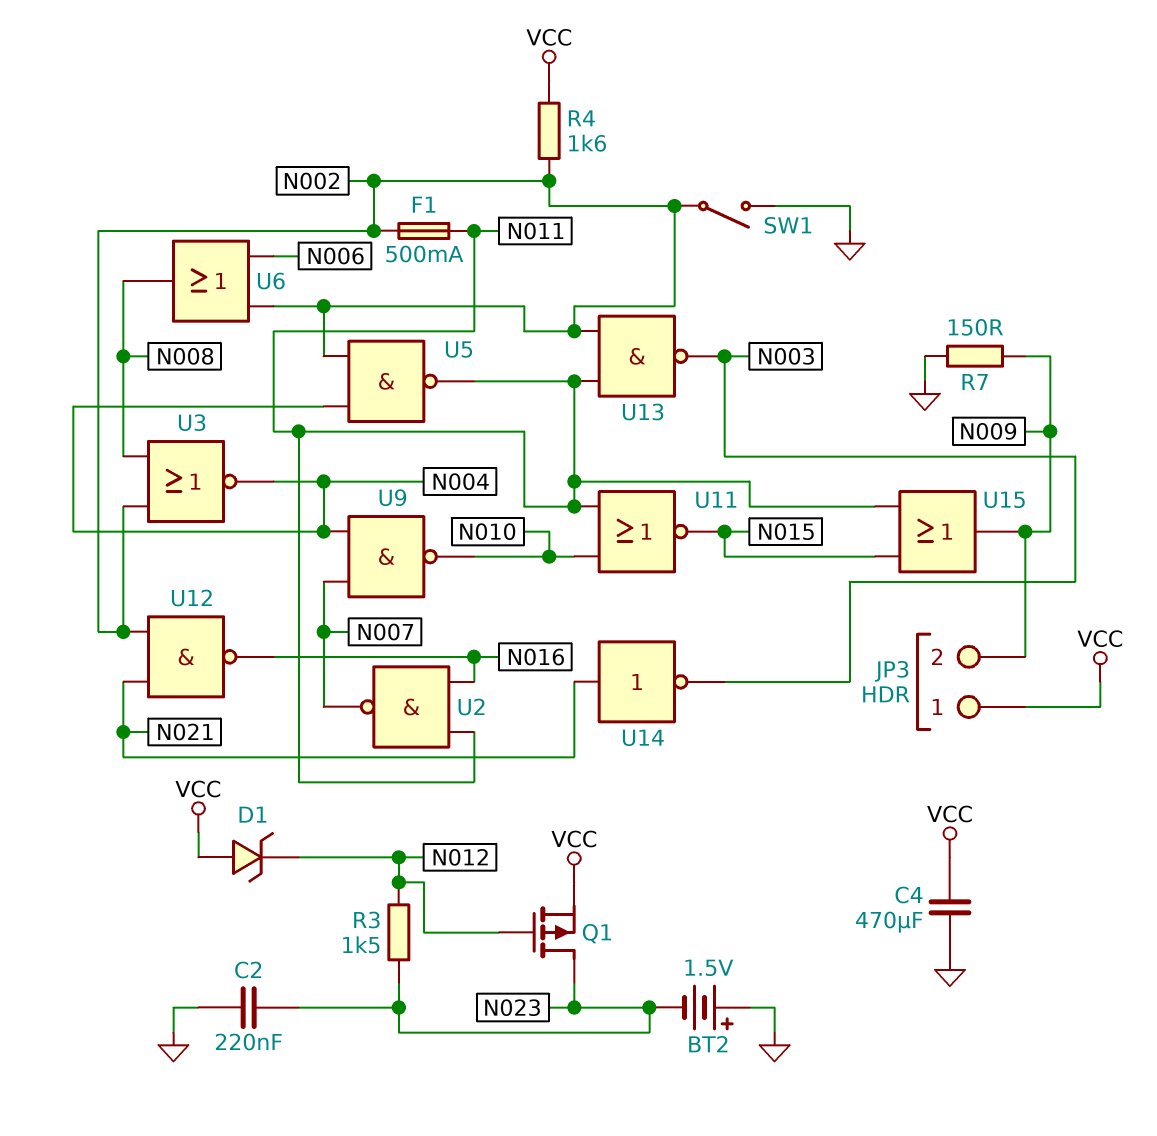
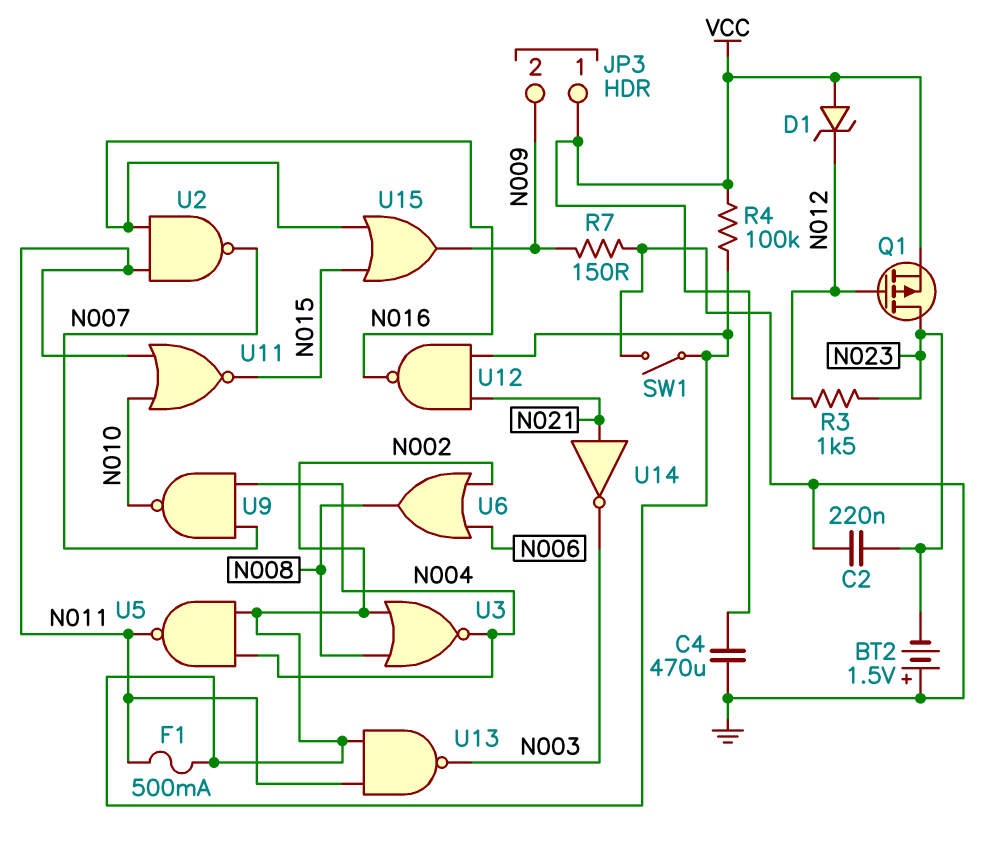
R4: 1.6k (N002, VCC) -> 100k (N002, VCC)
U15: OR (in N011, in N015, out N009) -> OR (in N015, in N016, out N009)

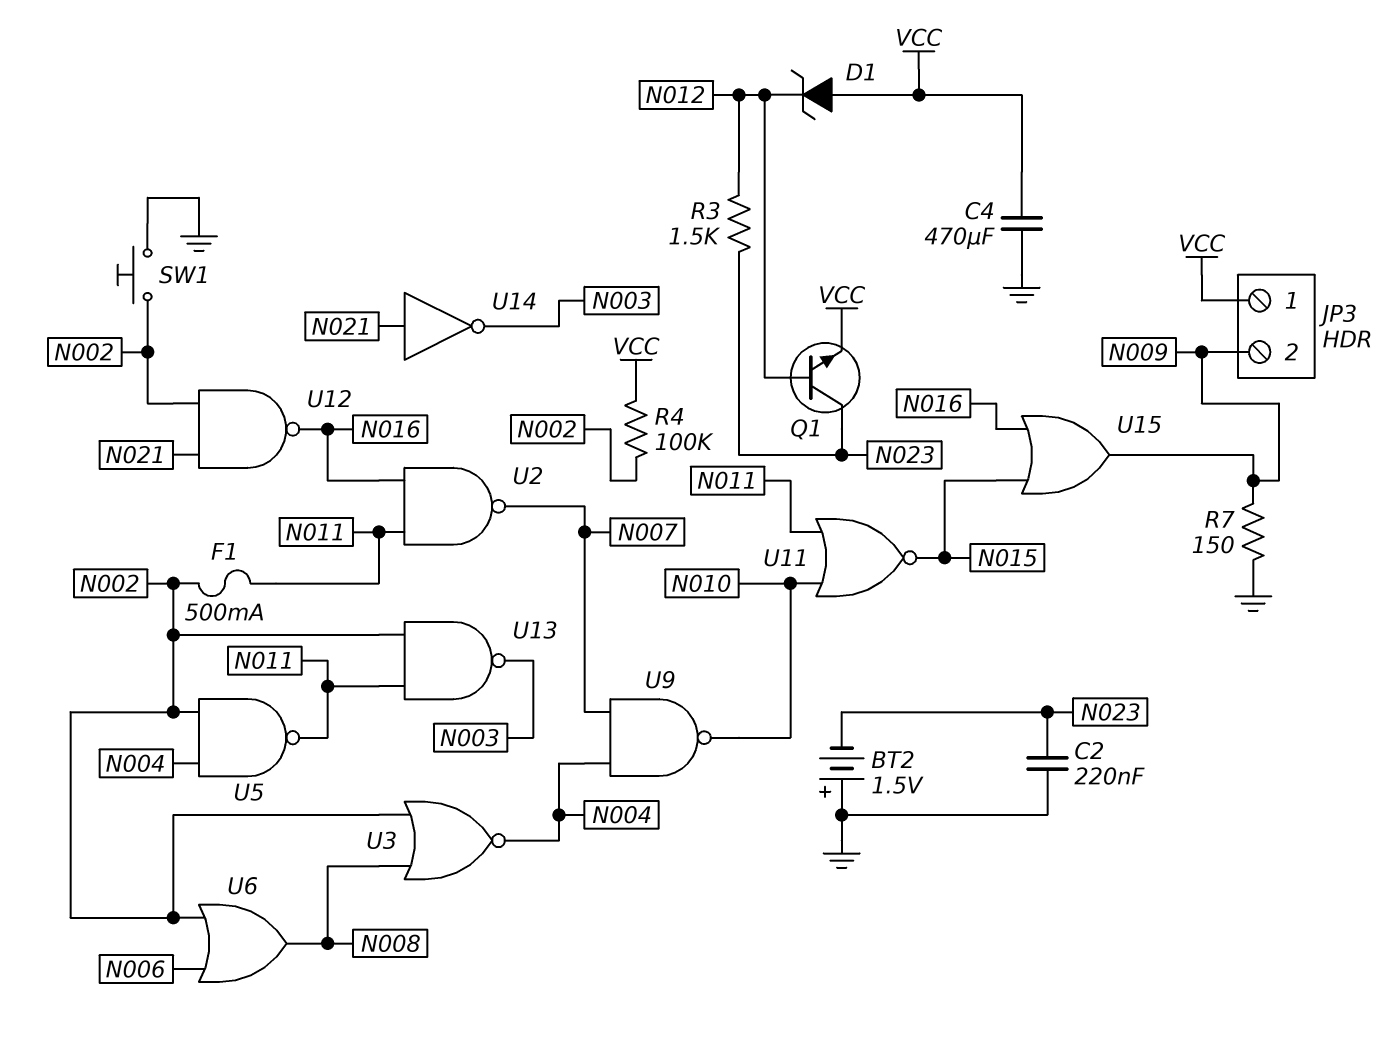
Q1: PMOS (G N012, D N023, S VCC) -> NPN (B N012, C N023, E VCC)
SW1: switch (GND, N002) -> button (GND, N002)

